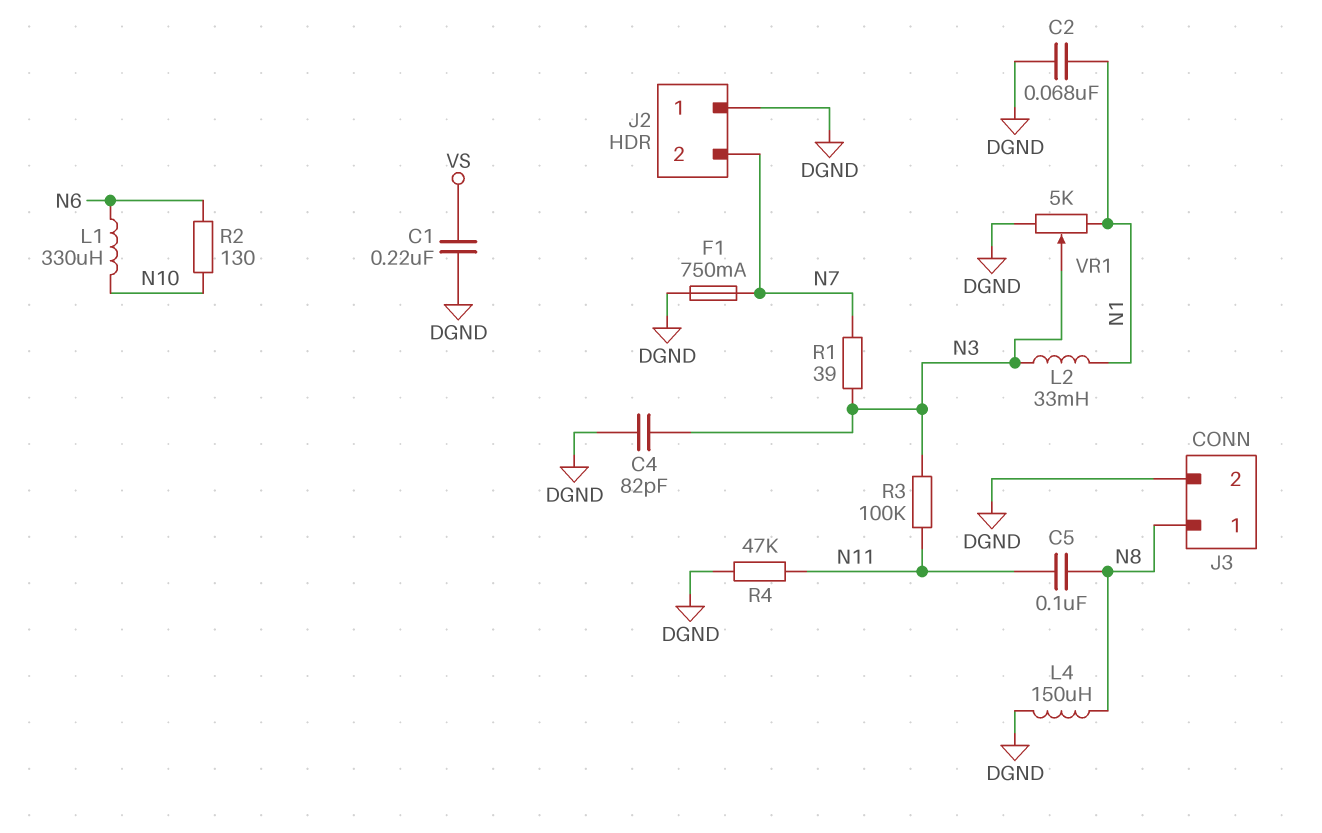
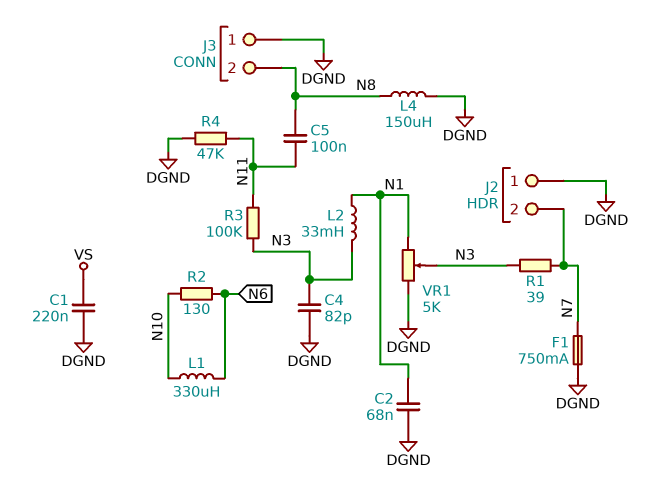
J3 pin 1: N8 -> DGND
J3 pin 2: DGND -> N8

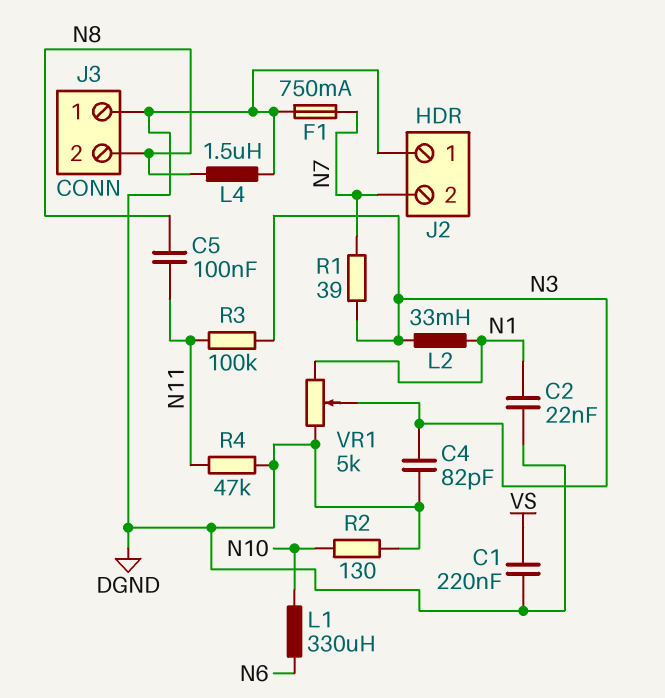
C2: 68nF (DGND, N1) -> 22nF (DGND, N1)
L4: 150uH (DGND, N8) -> 1.5uH (DGND, N8)
R2: 130 (N6, N10) -> 130 (DGND, N10)

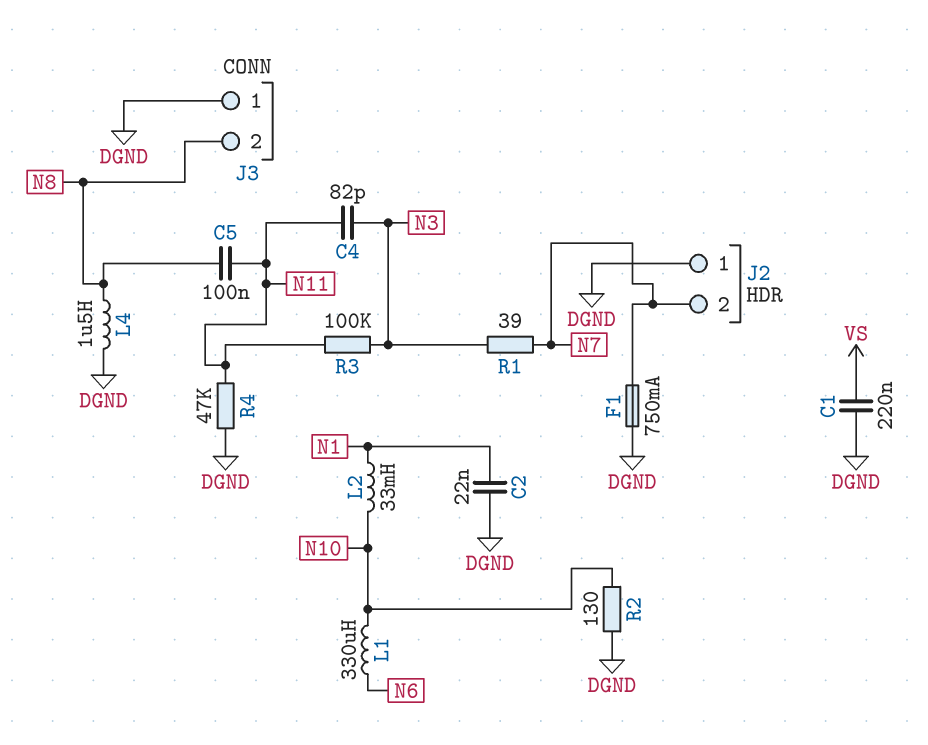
C4: 82pF (DGND, N3) -> 82pF (N3, N11)
L2: 33mH (N1, N3) -> 33mH (N1, N10)
VR1: 5k (DGND, N1, wiper N3) -> none

